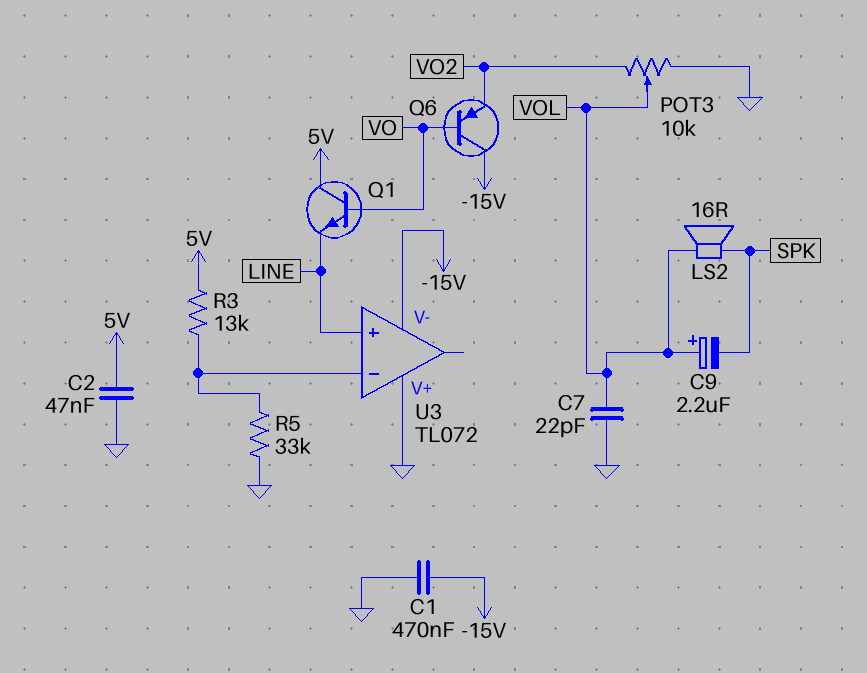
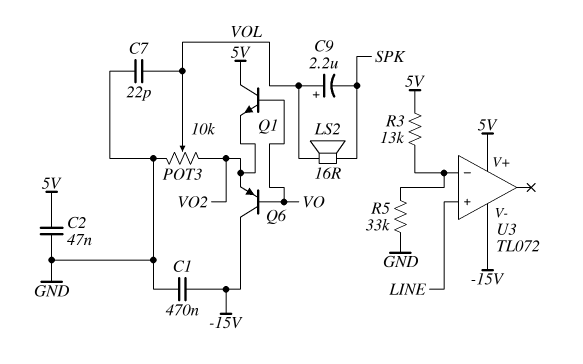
Q1: NPN (B VO, C 5V, E LINE) -> NPN (B VO, C 5V, E VO2)
U3 pin V+: GND -> 5V

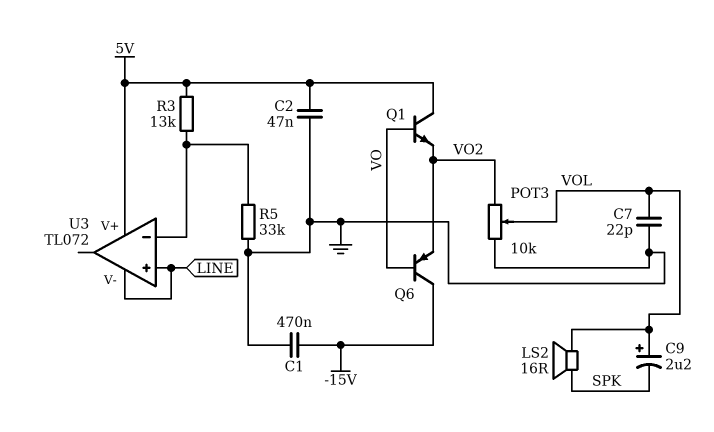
U3 pin V-: -15V -> LINE

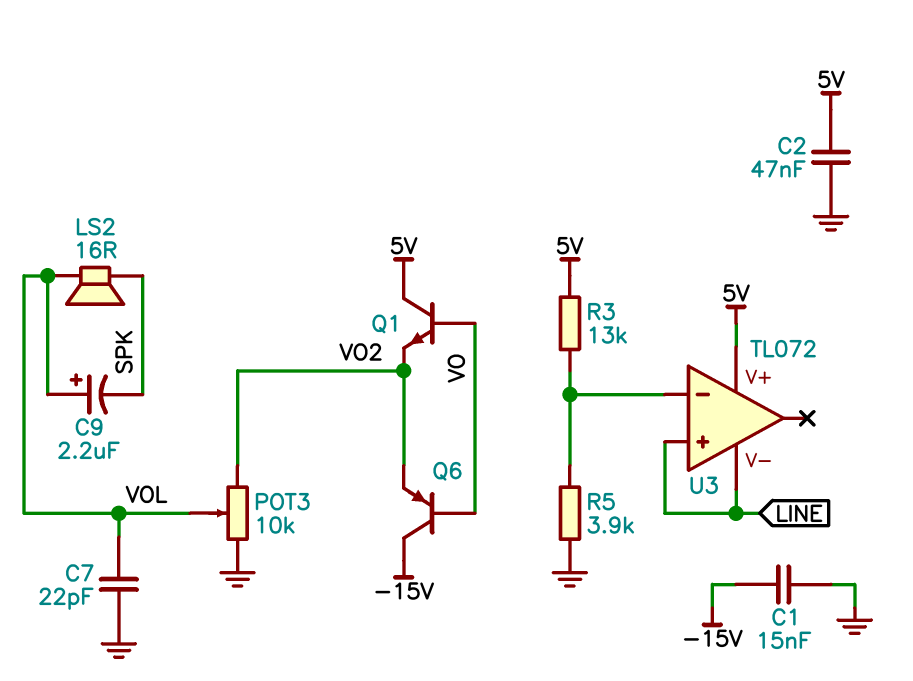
C1: 470nF (-15V, GND) -> 15nF (-15V, GND)
R5: 33k (GND, U3/in-) -> 3.9k (GND, U3/in-)

